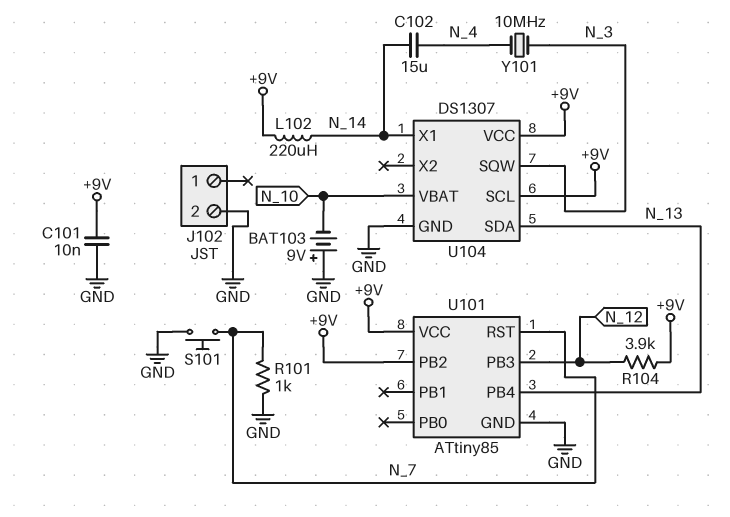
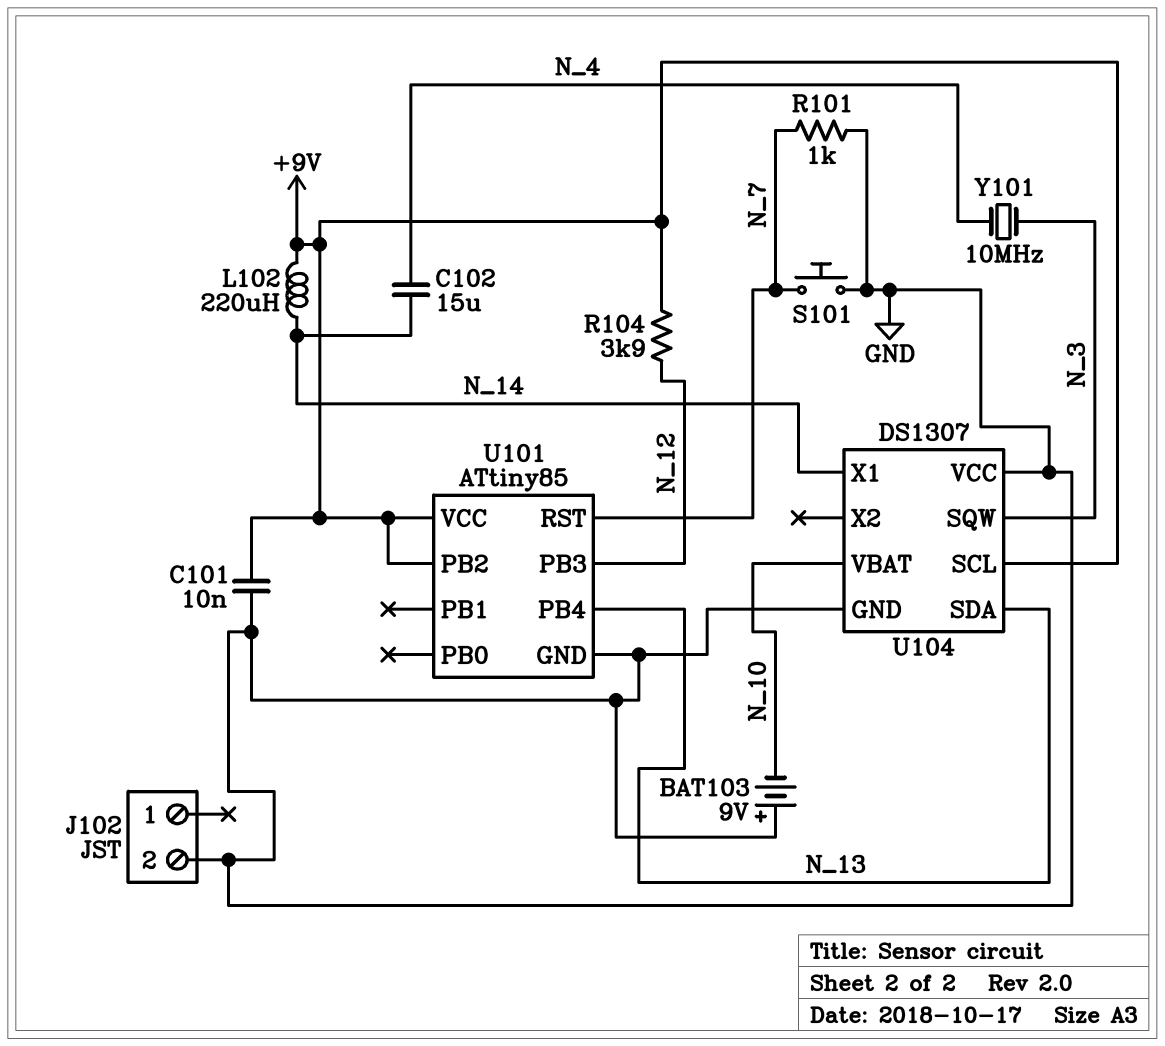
U104 pin VCC: +9V -> GND

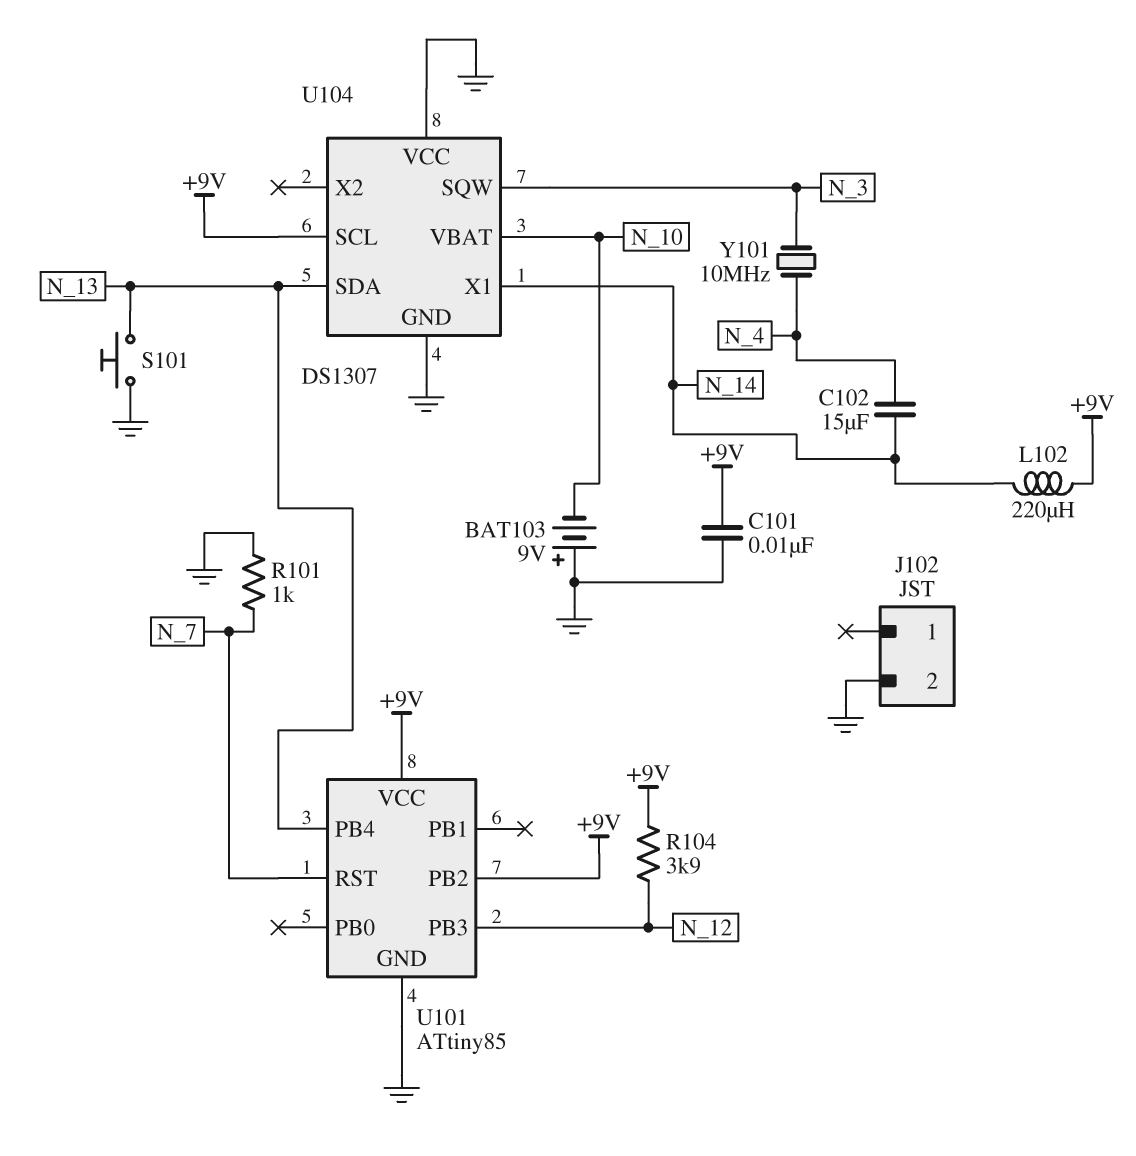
S101: button (GND, N_7) -> button (GND, N_13)

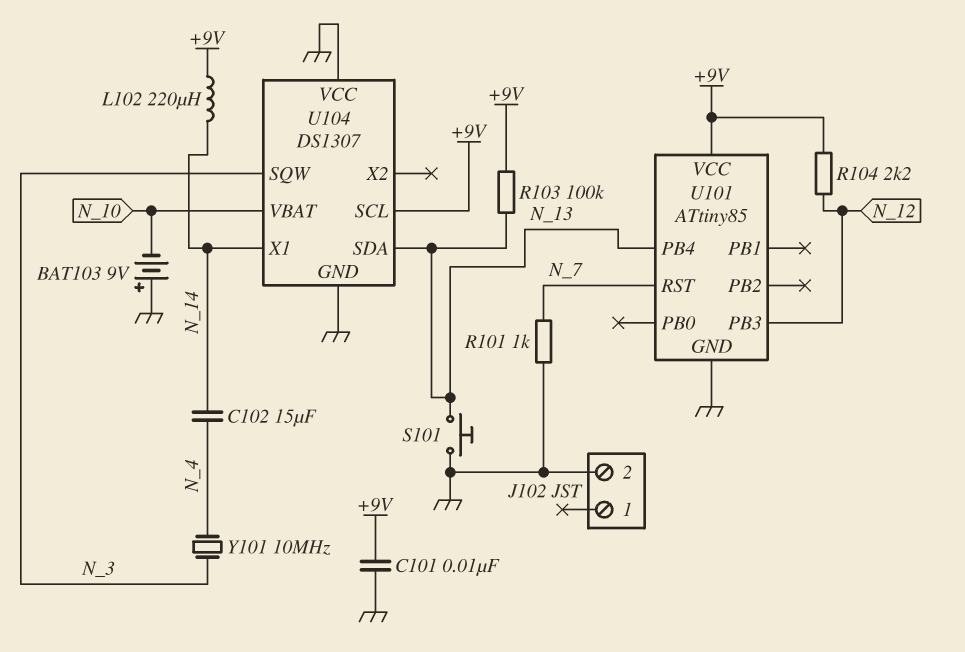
R103: none -> 100k (+9V, N_13)
R104: 3.9k (+9V, N_12) -> 2.2k (+9V, N_12)
U101 pin PB2: +9V -> none

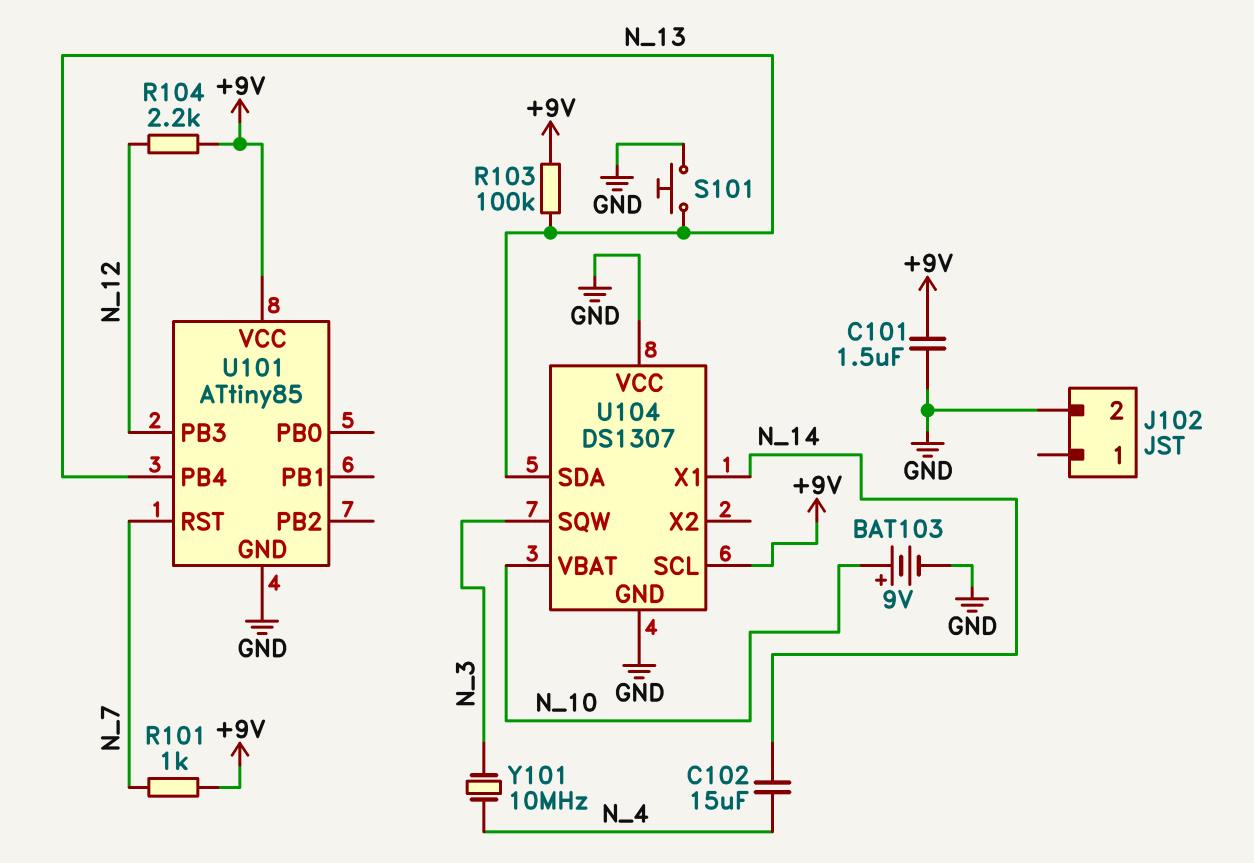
BAT103: 9V (plus GND, minus N_10) -> 9V (plus N_10, minus GND)
C101: 10nF (+9V, GND) -> 1.5uF (+9V, GND)
L102: 220uH (+9V, N_14) -> none
R101: 1k (GND, N_7) -> 1k (+9V, N_7)

